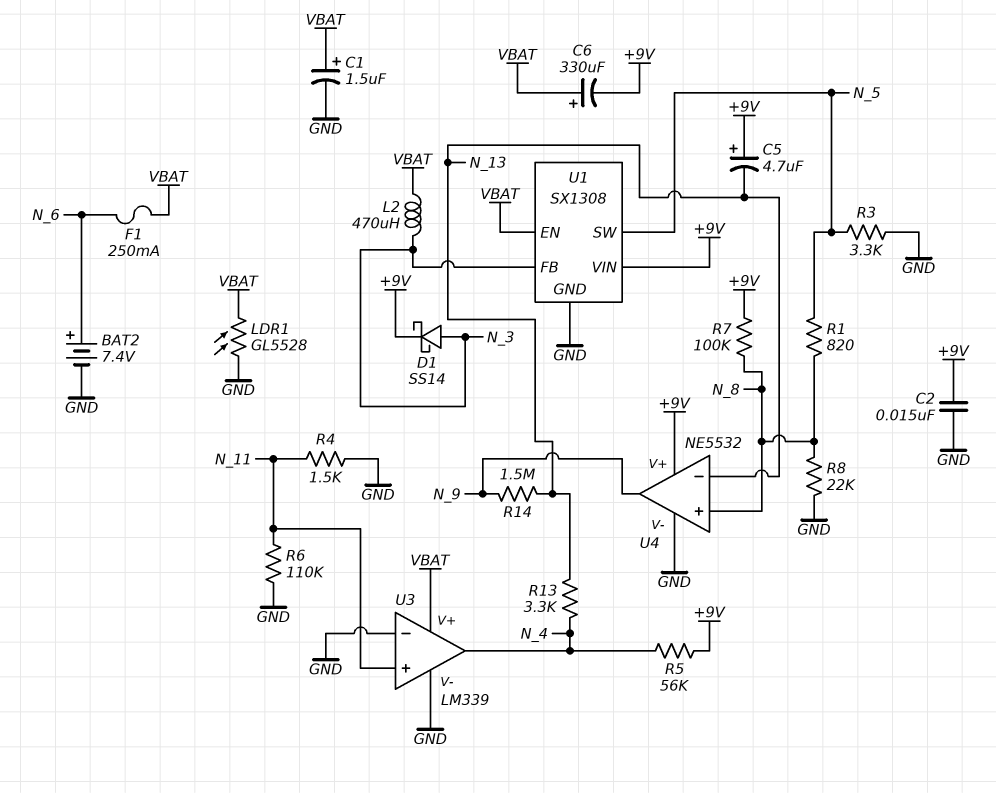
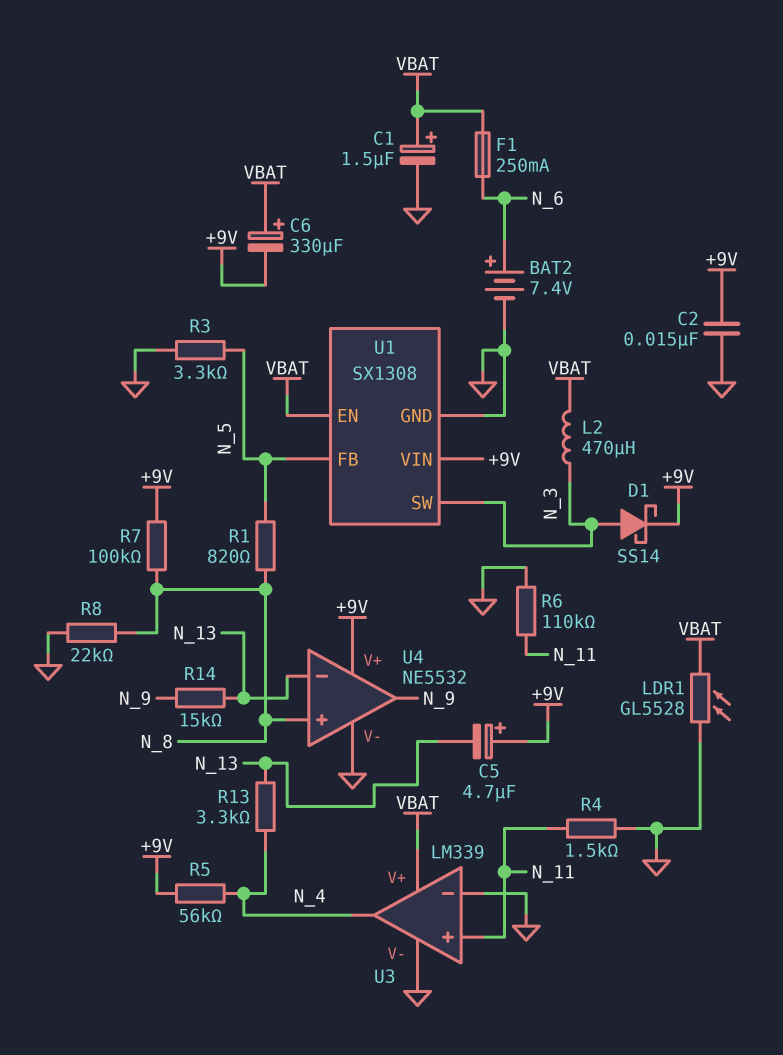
R14: 1.5M (N_9, N_13) -> 15k (N_9, N_13)
U1 pin FB: N_3 -> N_5
U1 pin SW: N_5 -> N_3

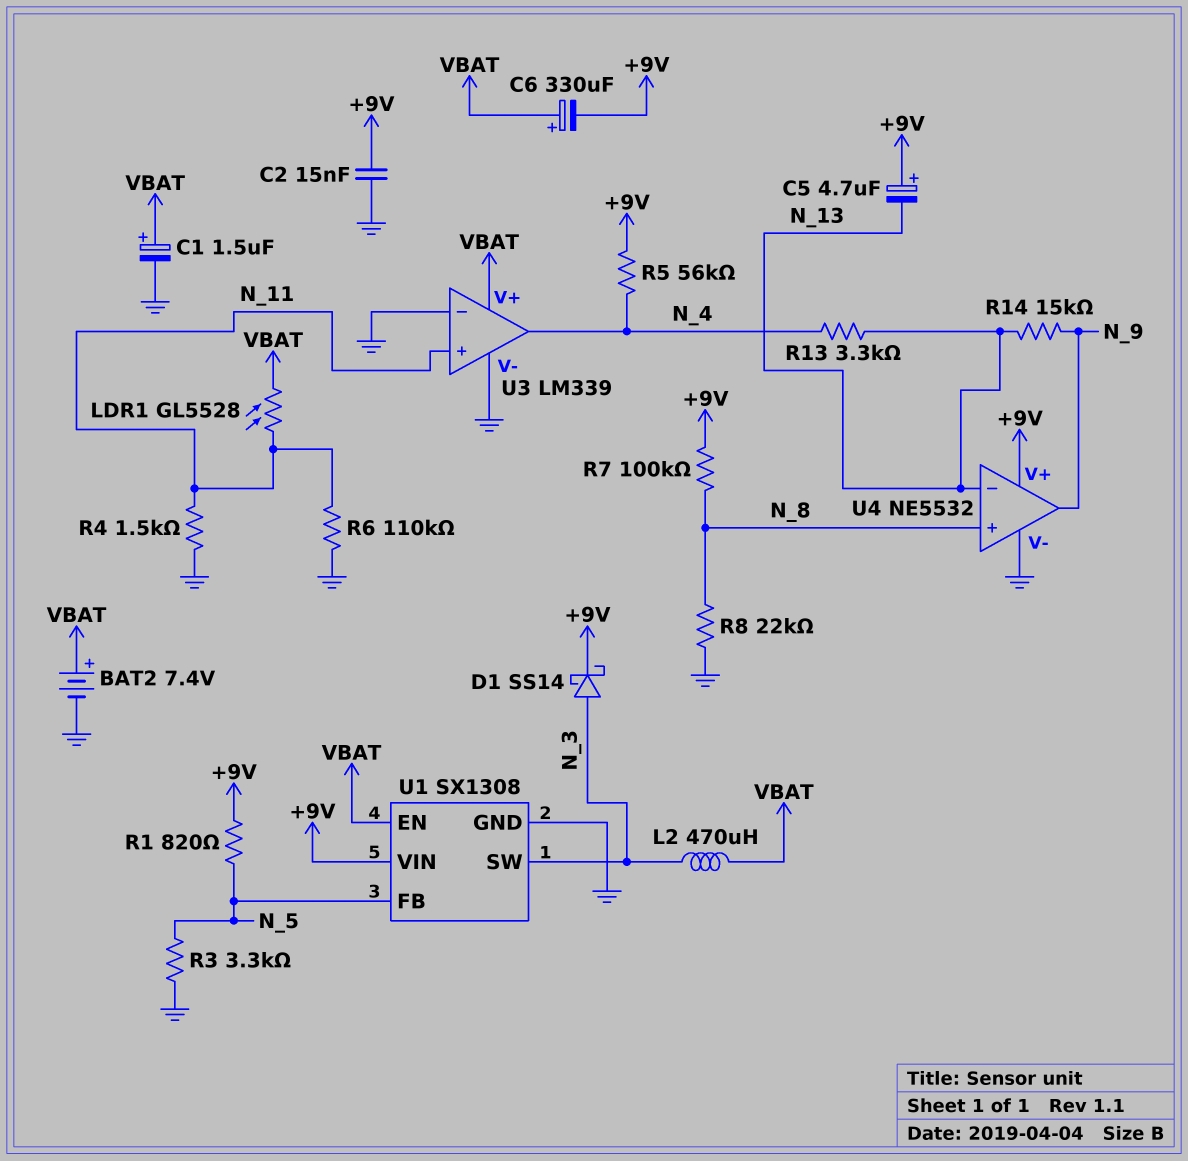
BAT2: 7.4V (plus N_6, minus GND) -> 7.4V (plus VBAT, minus GND)
F1: 250mA (N_6, VBAT) -> none
LDR1: GL5528 (GND, VBAT) -> GL5528 (N_11, VBAT)
R1: 820 (N_5, N_8) -> 820 (+9V, N_5)

